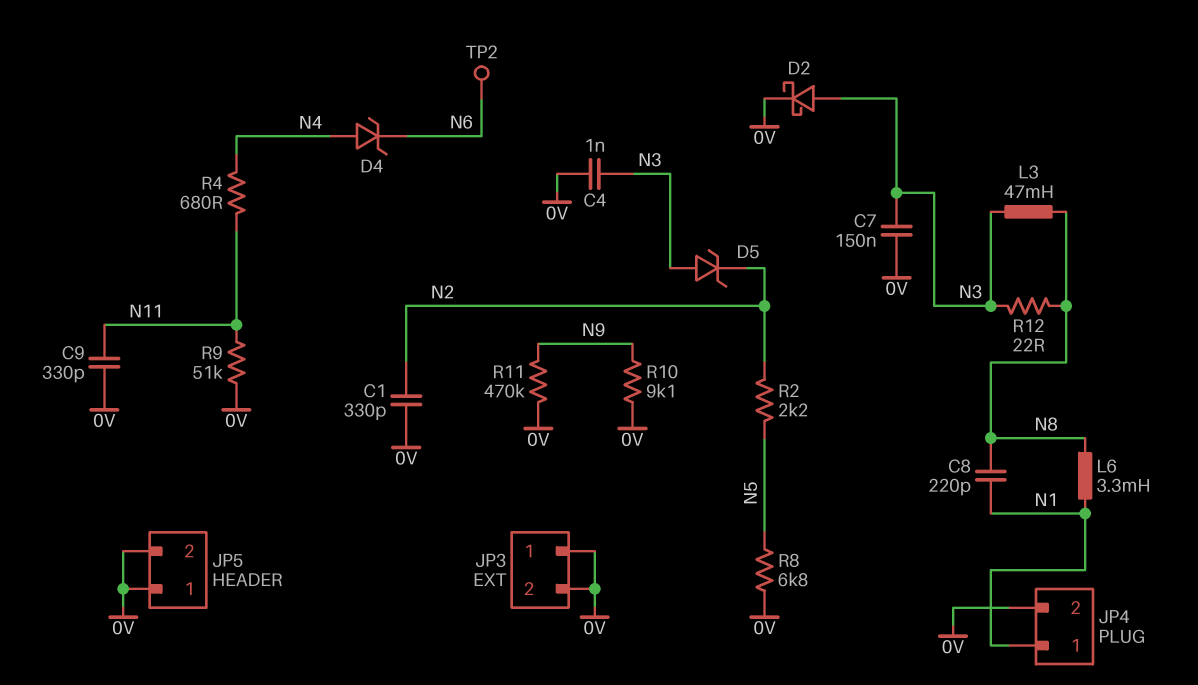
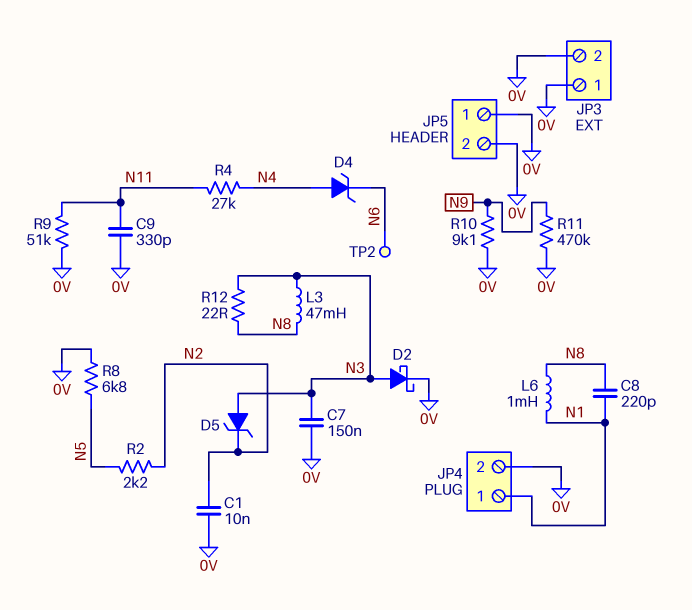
C1: 330pF (0V, N2) -> 10nF (0V, N2)
C4: 1nF (0V, N3) -> none
L6: 3.3mH (N1, N8) -> 1mH (N1, N8)
R4: 680 (N4, N11) -> 27k (N4, N11)

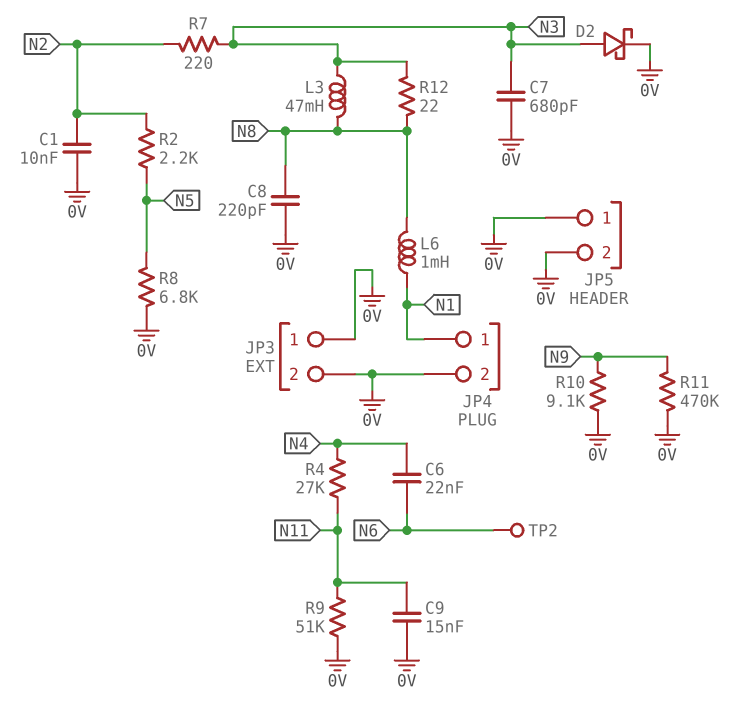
C6: none -> 22nF (N4, N6)
C7: 150nF (0V, N3) -> 680pF (0V, N3)
C8: 220pF (N1, N8) -> 220pF (0V, N8)
C9: 330pF (0V, N11) -> 15nF (0V, N11)
D4: zener (A N4, K N6) -> none
D5: zener (A N3, K N2) -> none
R7: none -> 220 (N2, N3)

